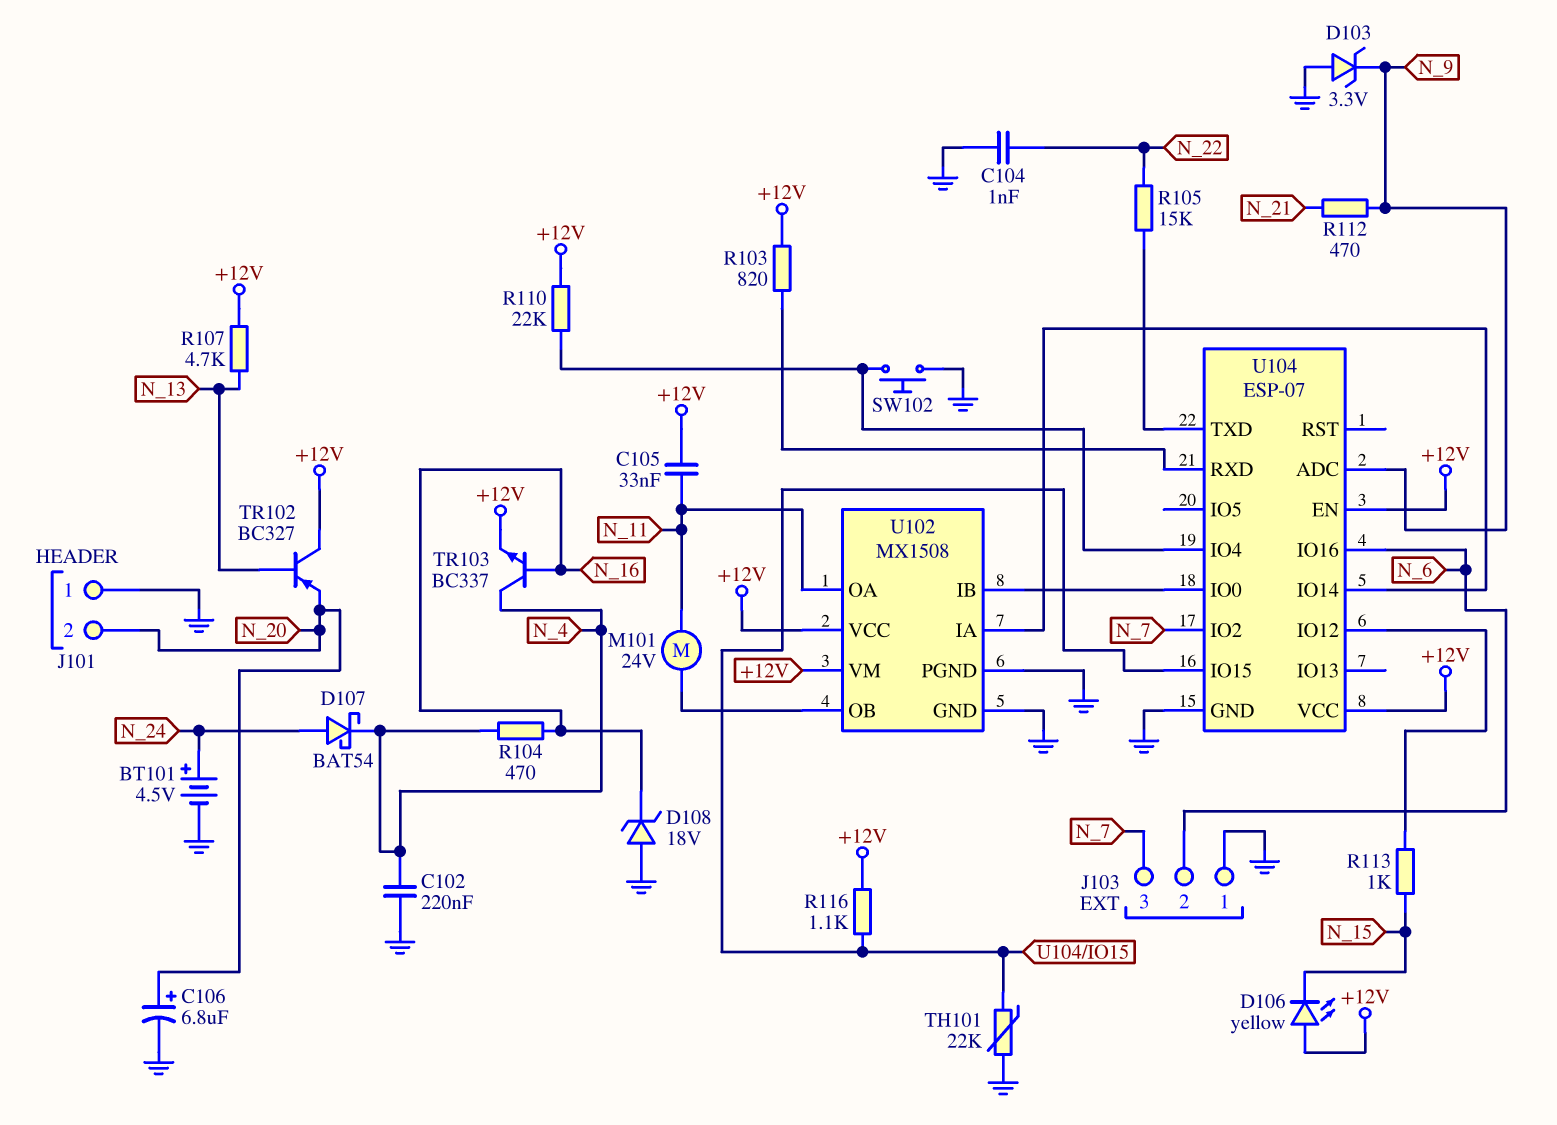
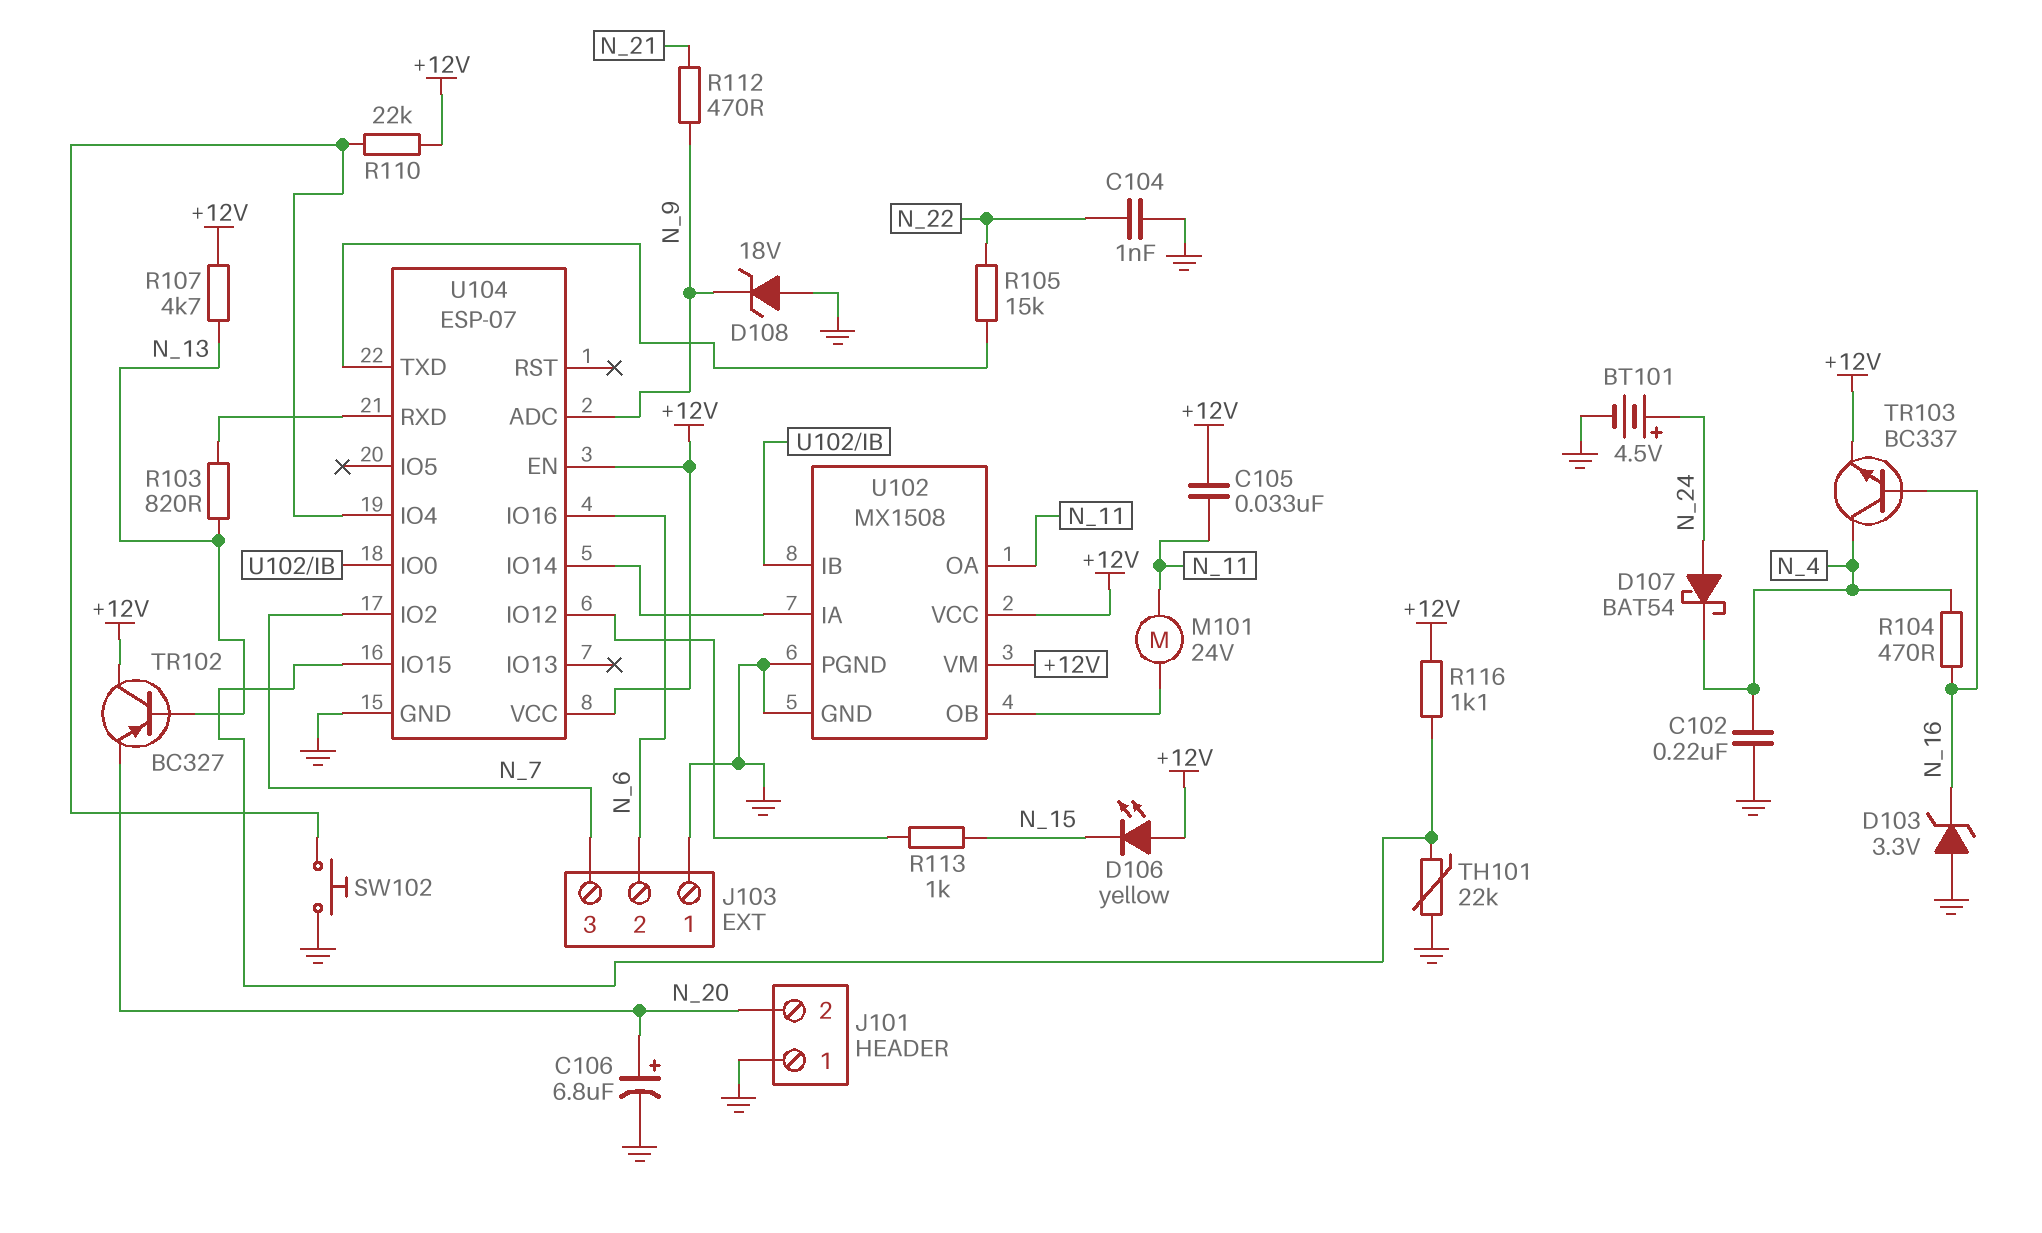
D103: zener 3.3V (A GND, K N_9) -> zener 3.3V (A GND, K N_16)
D108: zener 18V (A GND, K N_16) -> zener 18V (A GND, K N_9)
R103: 820 (+12V, U104/RXD) -> 820 (N_13, U104/RXD)

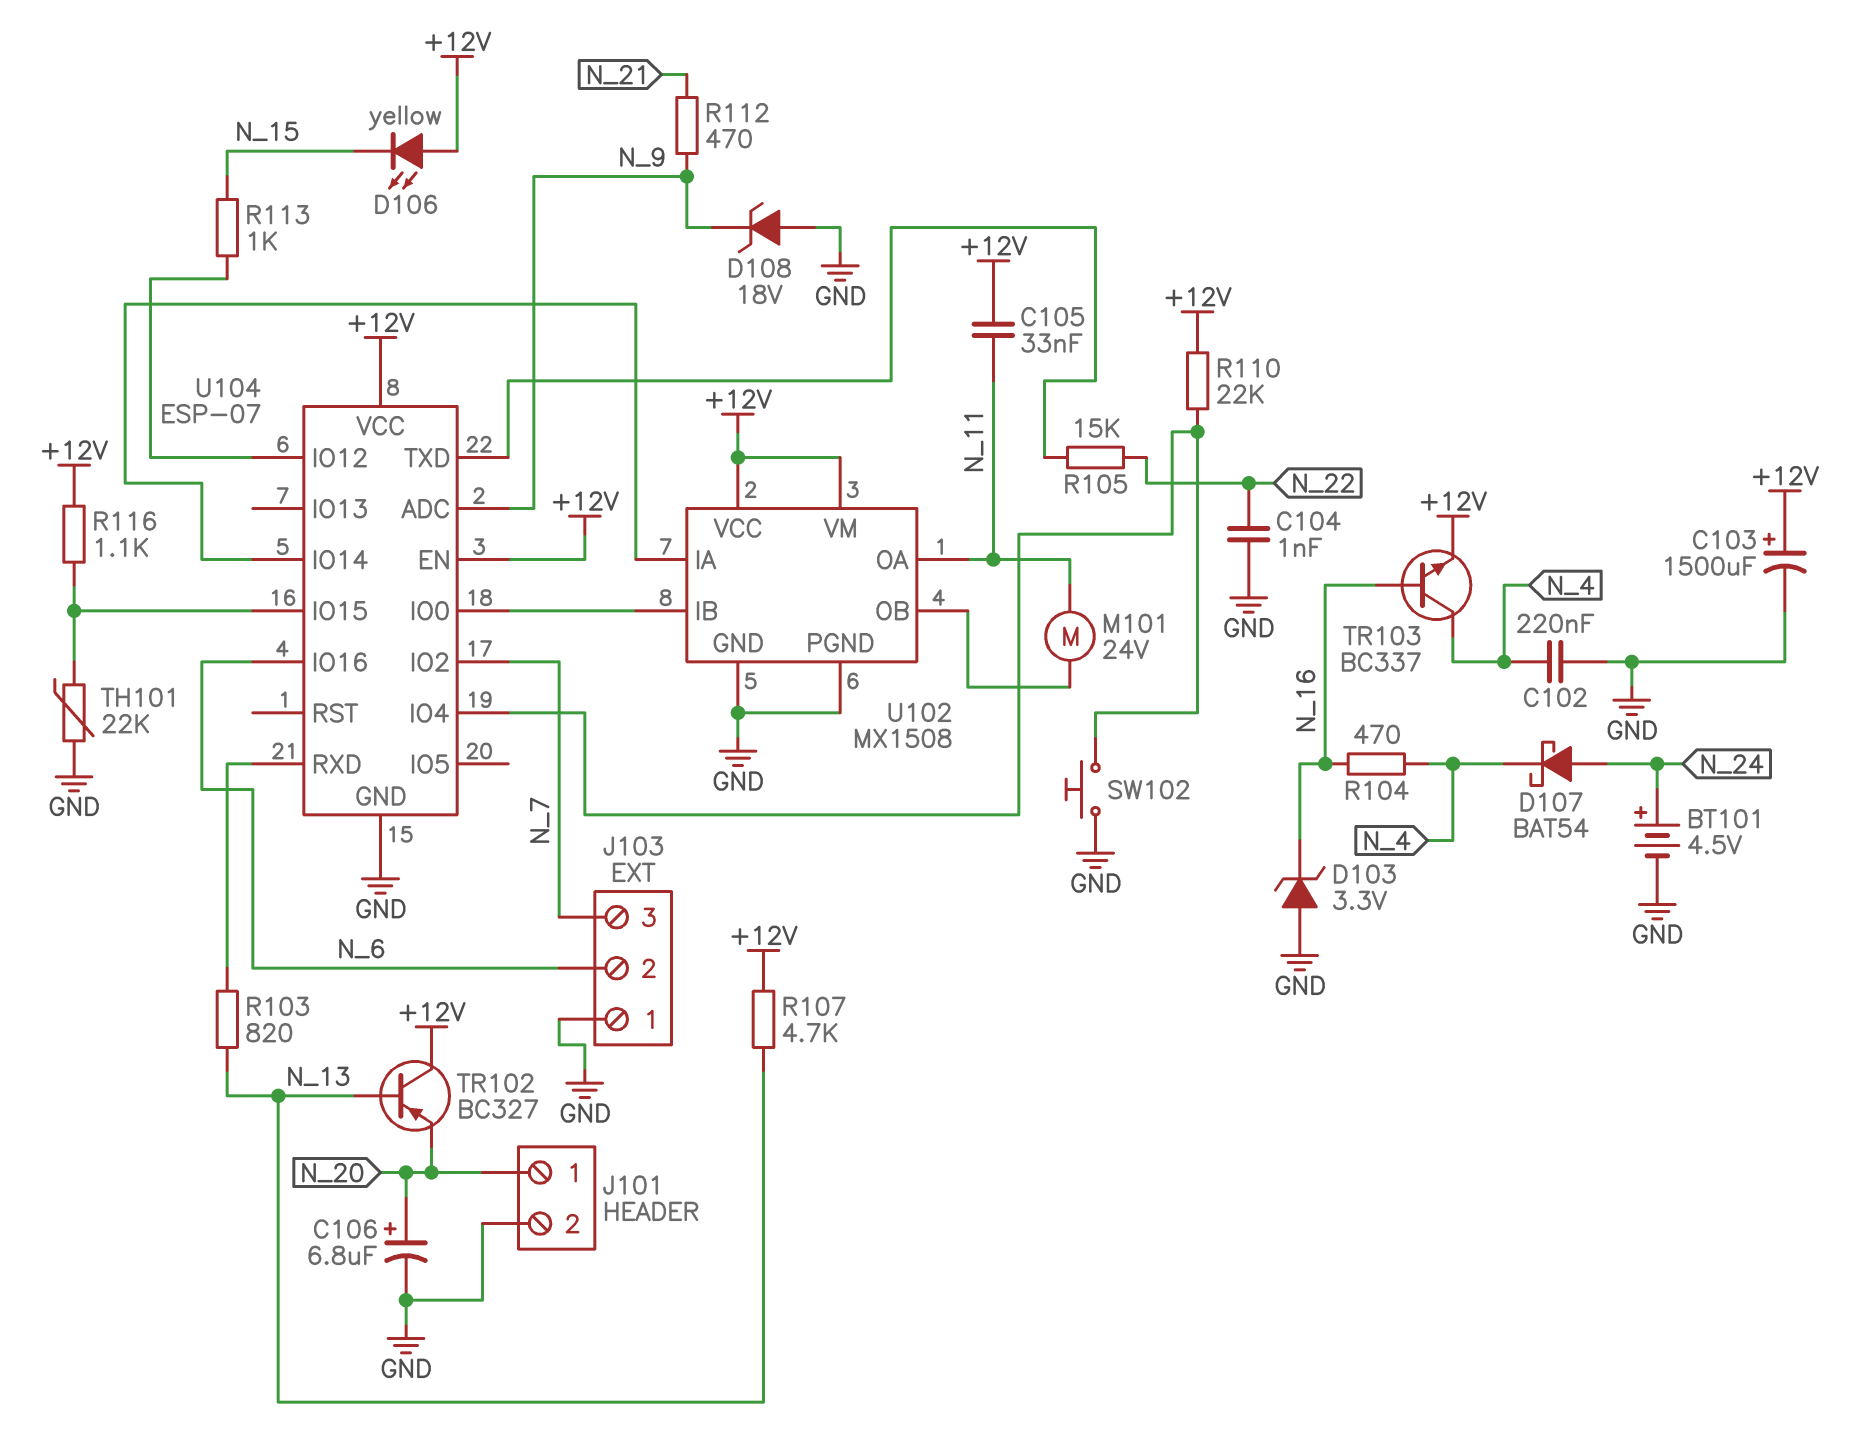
C103: none -> 1500uF (plus +12V, minus GND)
J101 pin 1: GND -> N_20
J101 pin 2: N_20 -> GND

